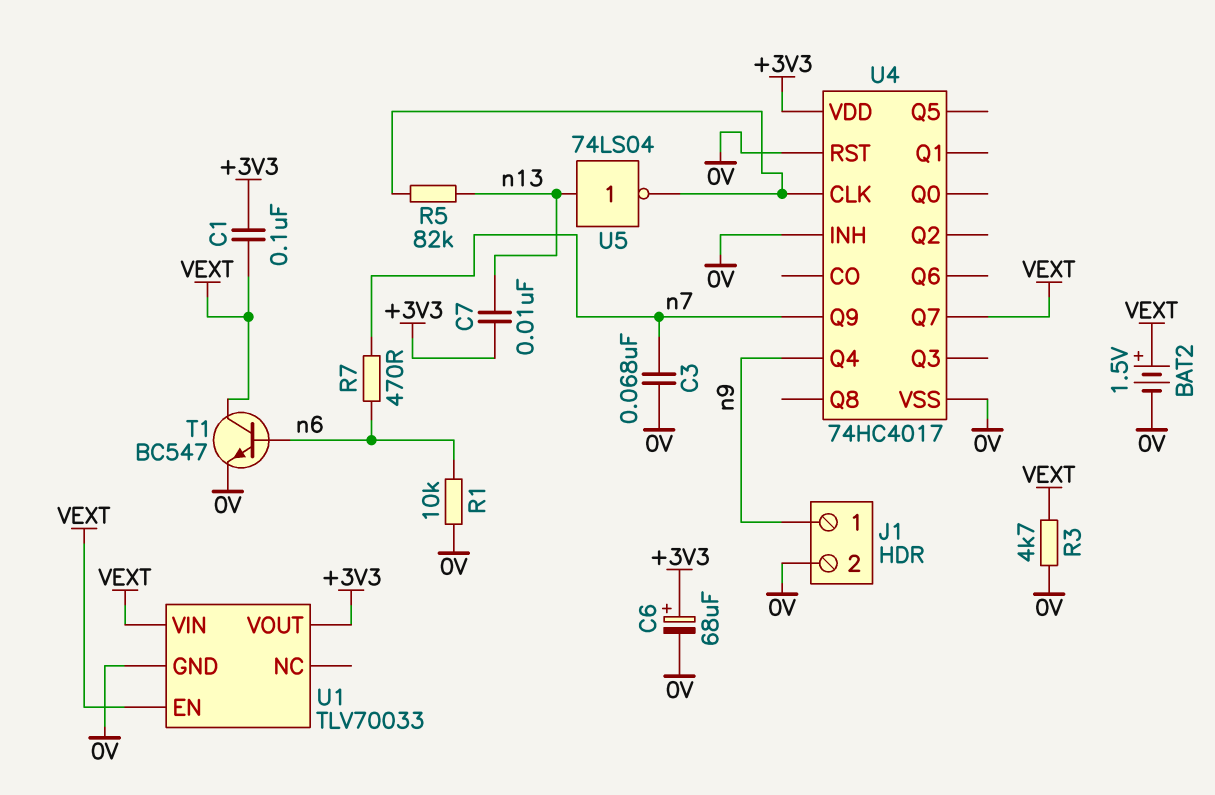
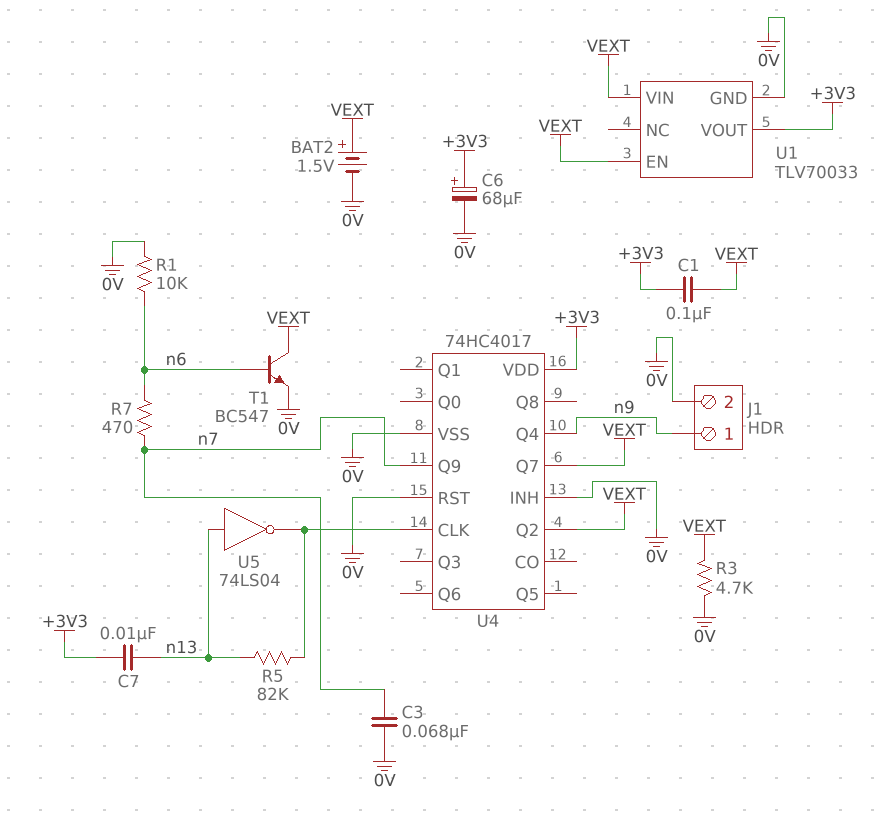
U4 pin Q2: none -> VEXT

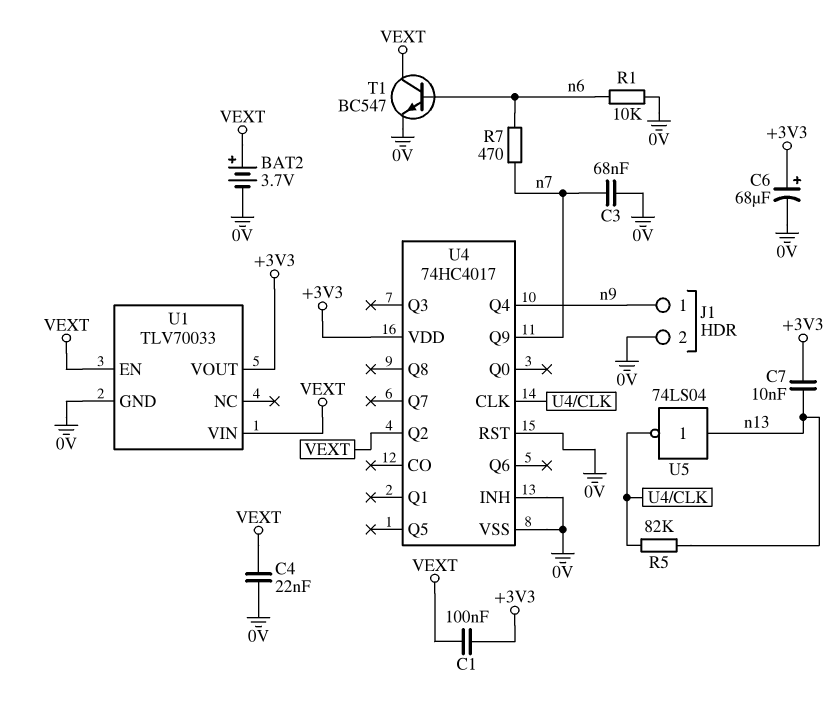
BAT2: 1.5V (plus VEXT, minus 0V) -> 3.7V (plus VEXT, minus 0V)
C4: none -> 22nF (0V, VEXT)
R3: 4.7k (0V, VEXT) -> none
U4 pin Q7: VEXT -> none

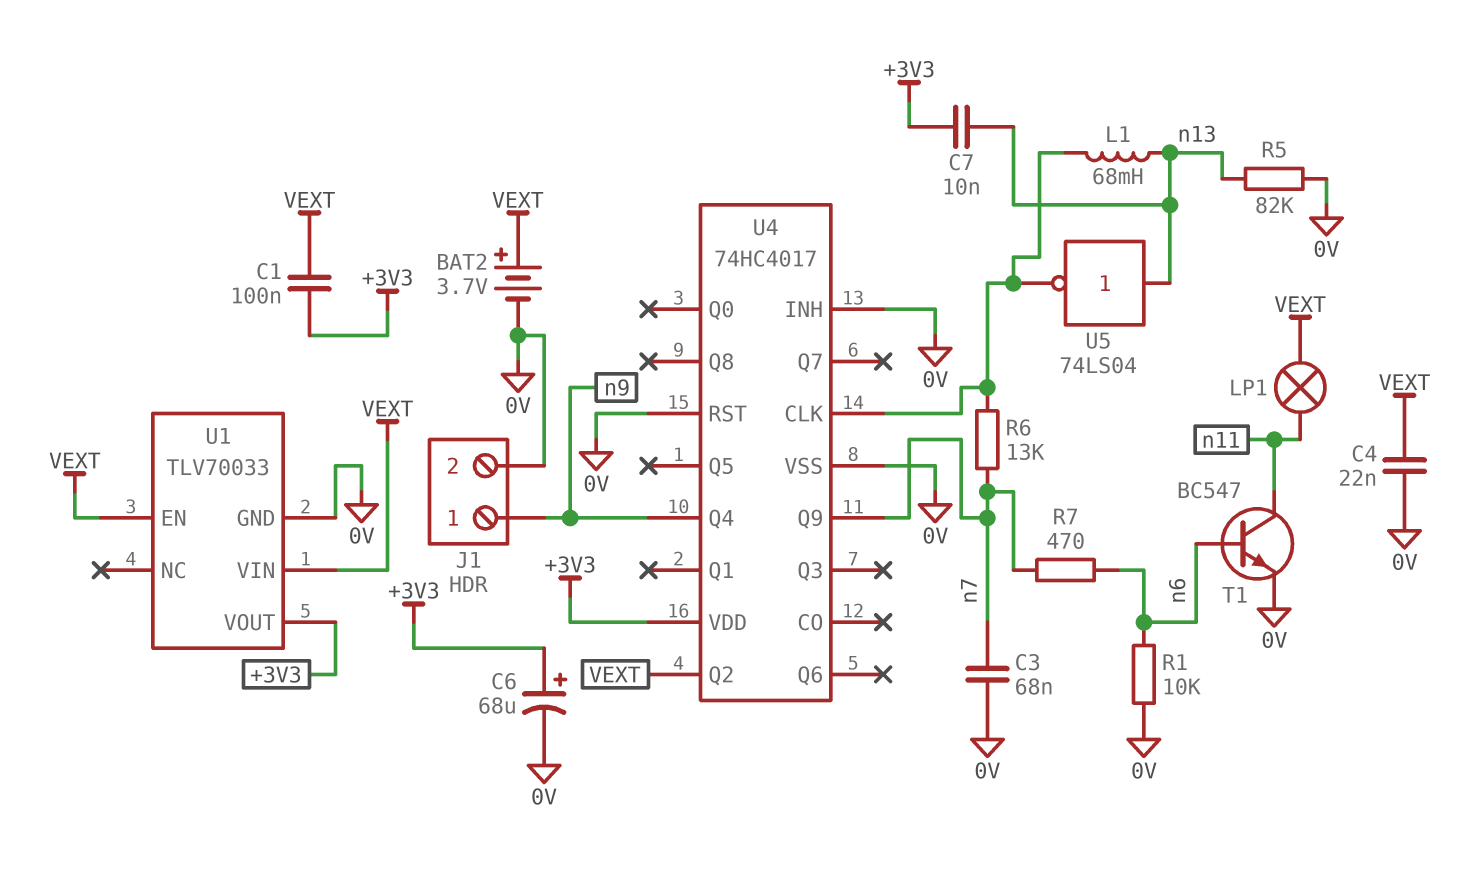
L1: none -> 68mH (U4/CLK, n13)
LP1: none -> lamp (VEXT, n11)
R5: 82k (U4/CLK, n13) -> 82k (0V, n13)
R6: none -> 13k (U4/CLK, n7)
T1: NPN BC547 (B n6, C VEXT, E 0V) -> NPN BC547 (B n6, C n11, E 0V)

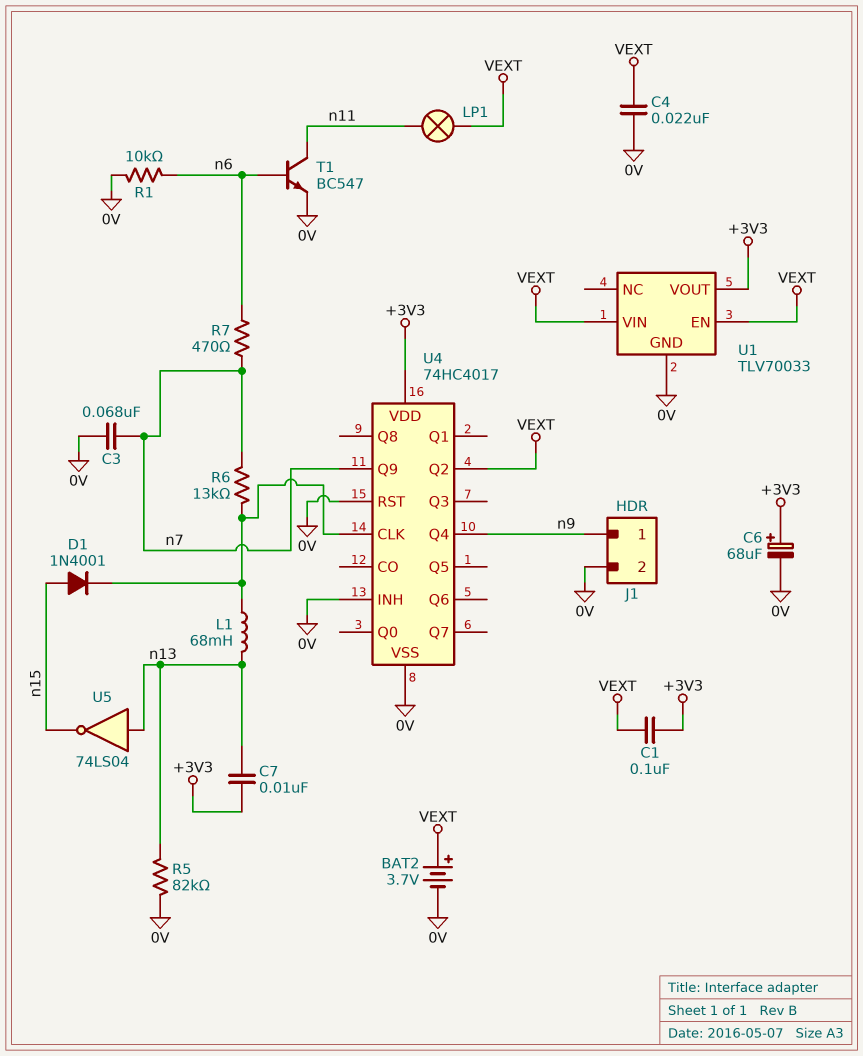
D1: none -> diode 1N4001 (A n15, K U4/CLK)
U5: NOT 74LS04 (in n13, out U4/CLK) -> NOT 74LS04 (in n13, out n15)

